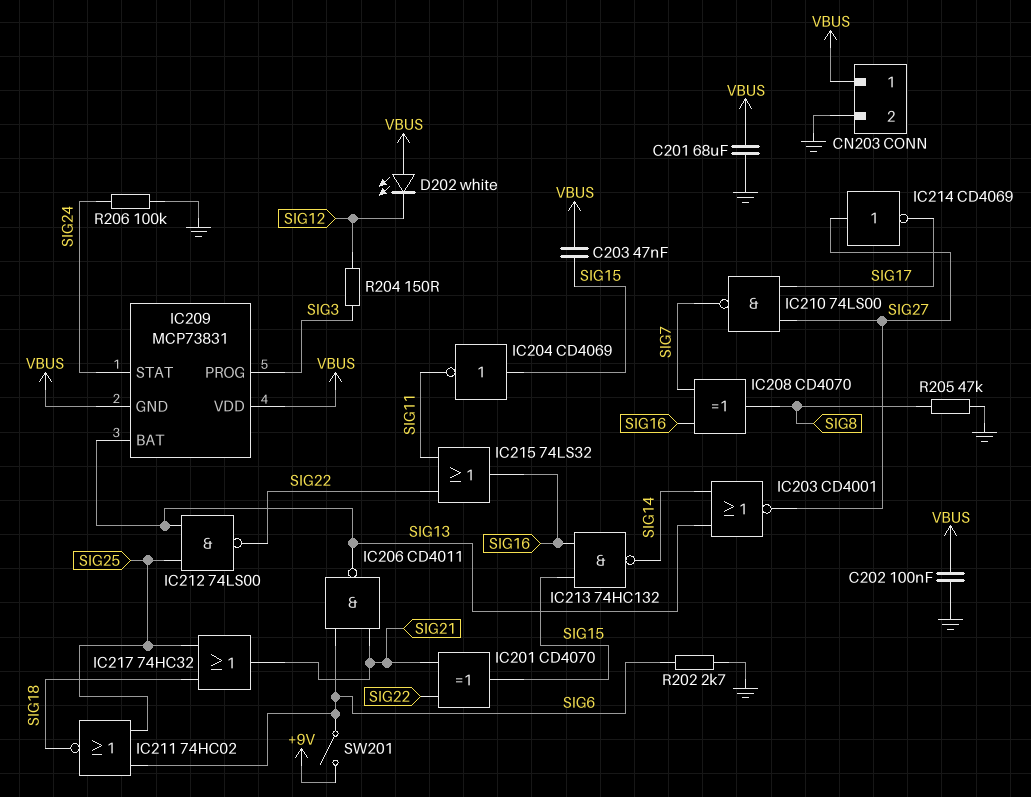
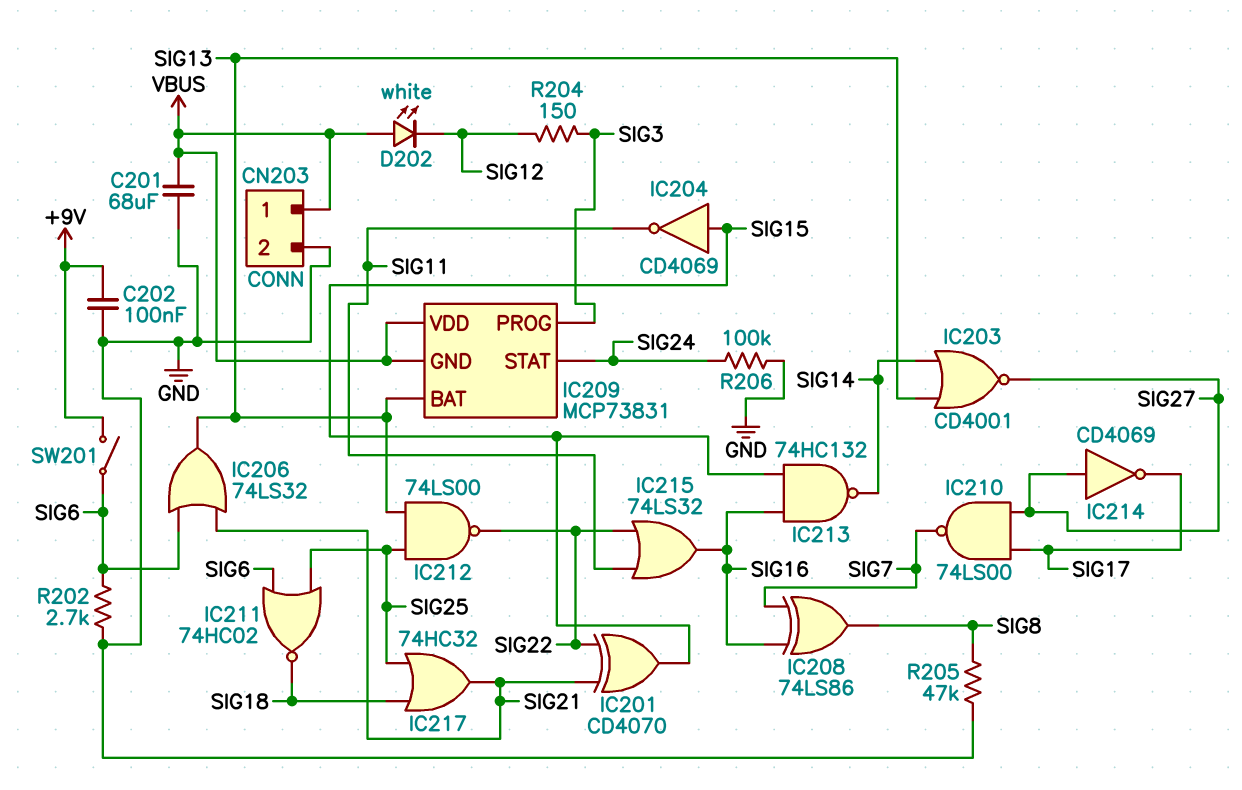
C202: 100nF (GND, VBUS) -> 100nF (+9V, GND)
C203: 47nF (SIG15, VBUS) -> none
IC206: NAND CD4011 (in SIG6, in SIG21, out SIG13) -> OR 74LS32 (in SIG6, in SIG21, out SIG13)
IC208: XOR CD4070 (in SIG7, in SIG16, out SIG8) -> XOR 74LS86 (in SIG7, in SIG16, out SIG8)

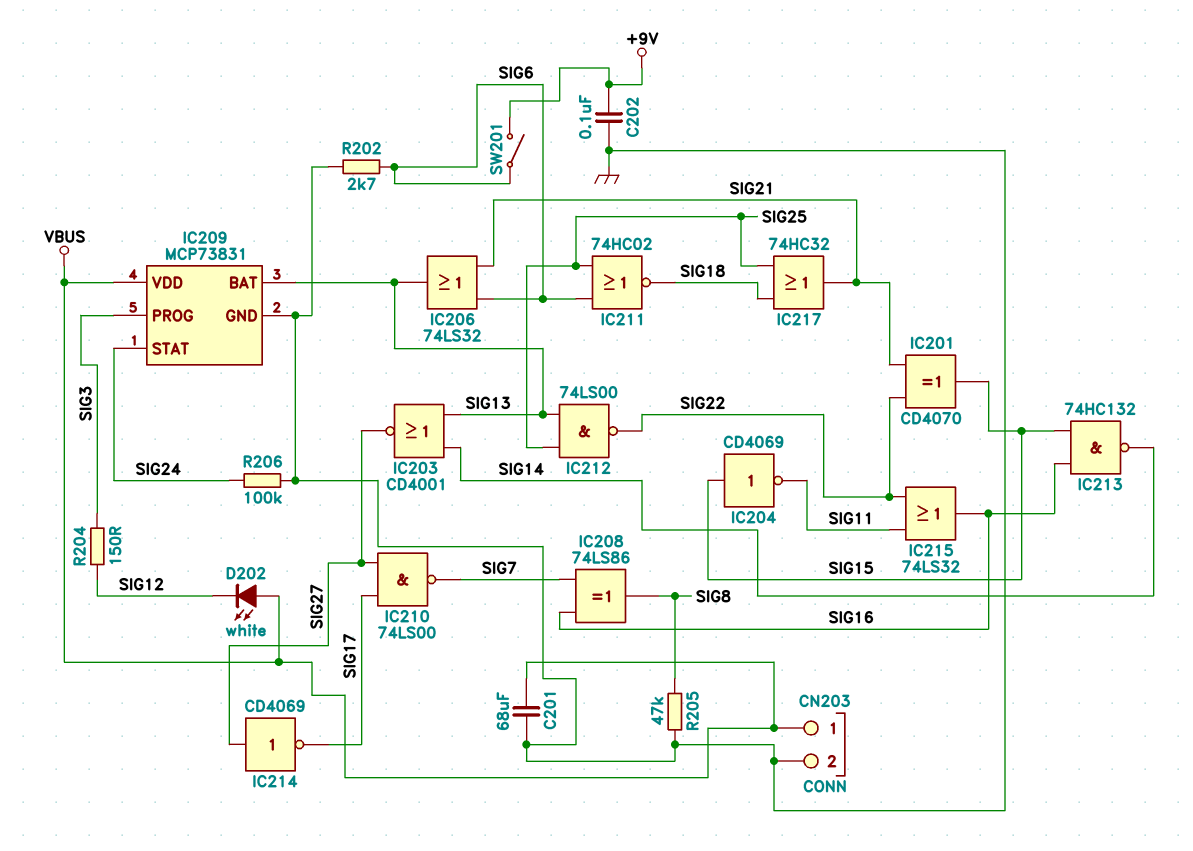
IC209 pin GND: VBUS -> GND

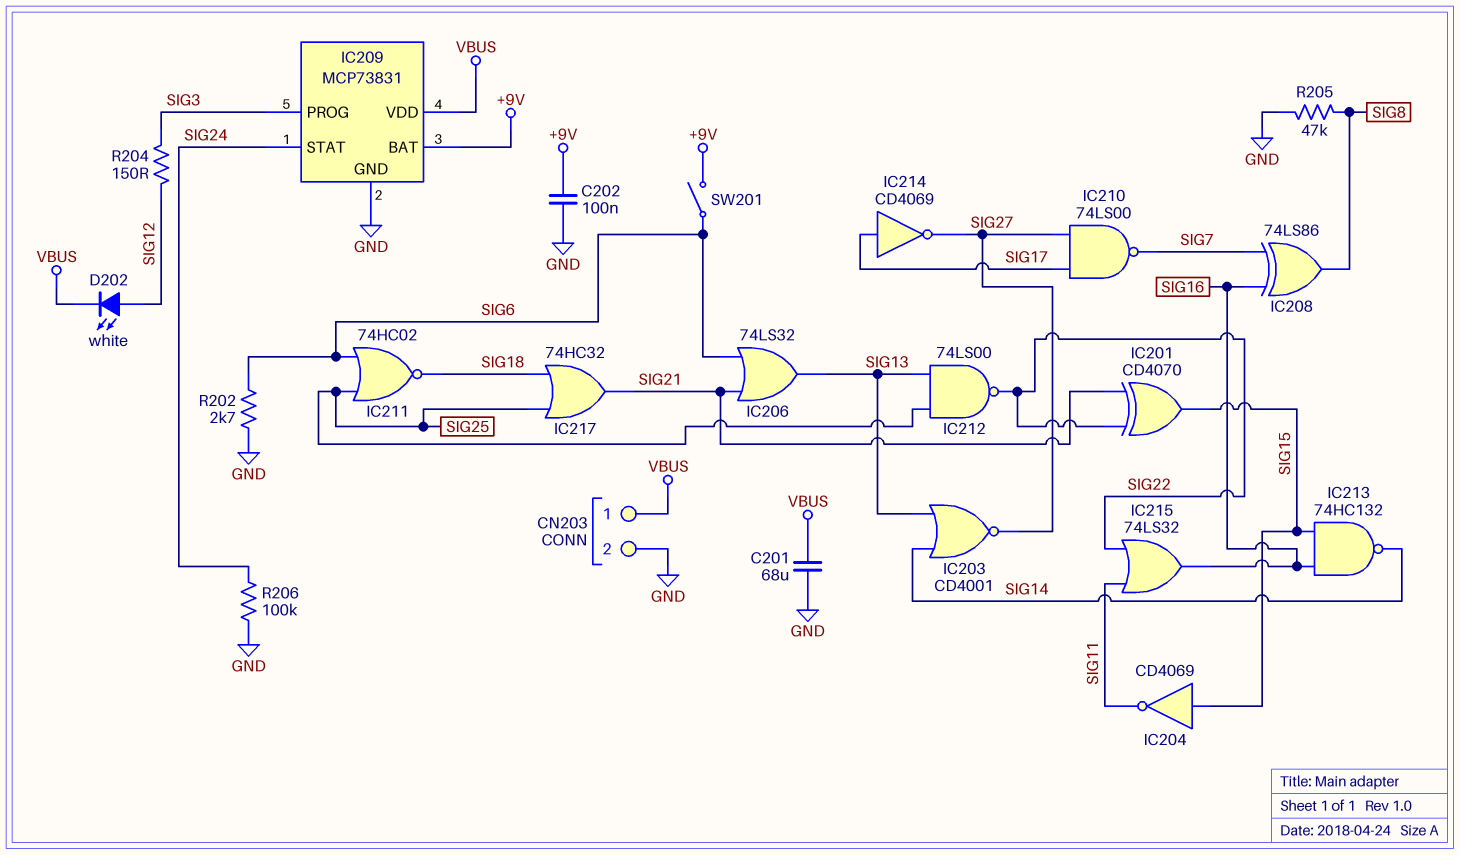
D202: LED white (A VBUS, K SIG12) -> LED white (A SIG12, K VBUS)
IC209 pin BAT: SIG13 -> +9V
IC214: NOT CD4069 (in SIG27, out SIG17) -> NOT CD4069 (in SIG17, out SIG27)

